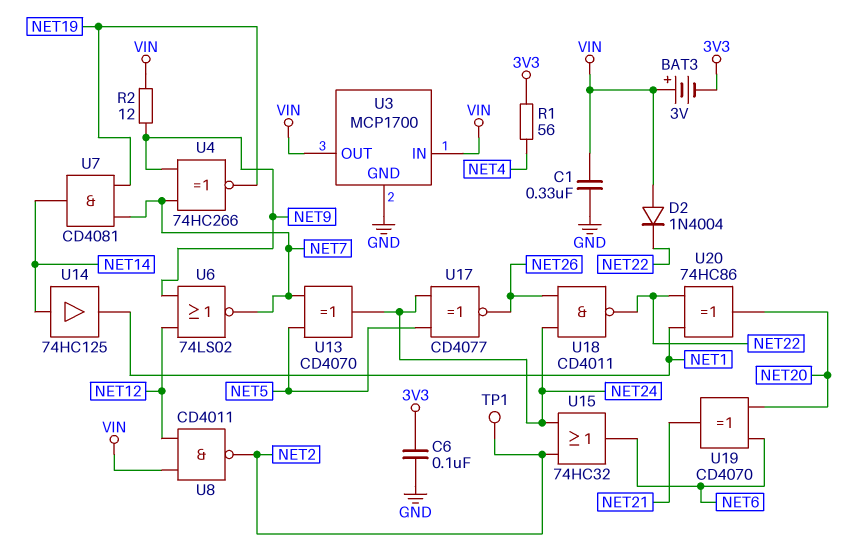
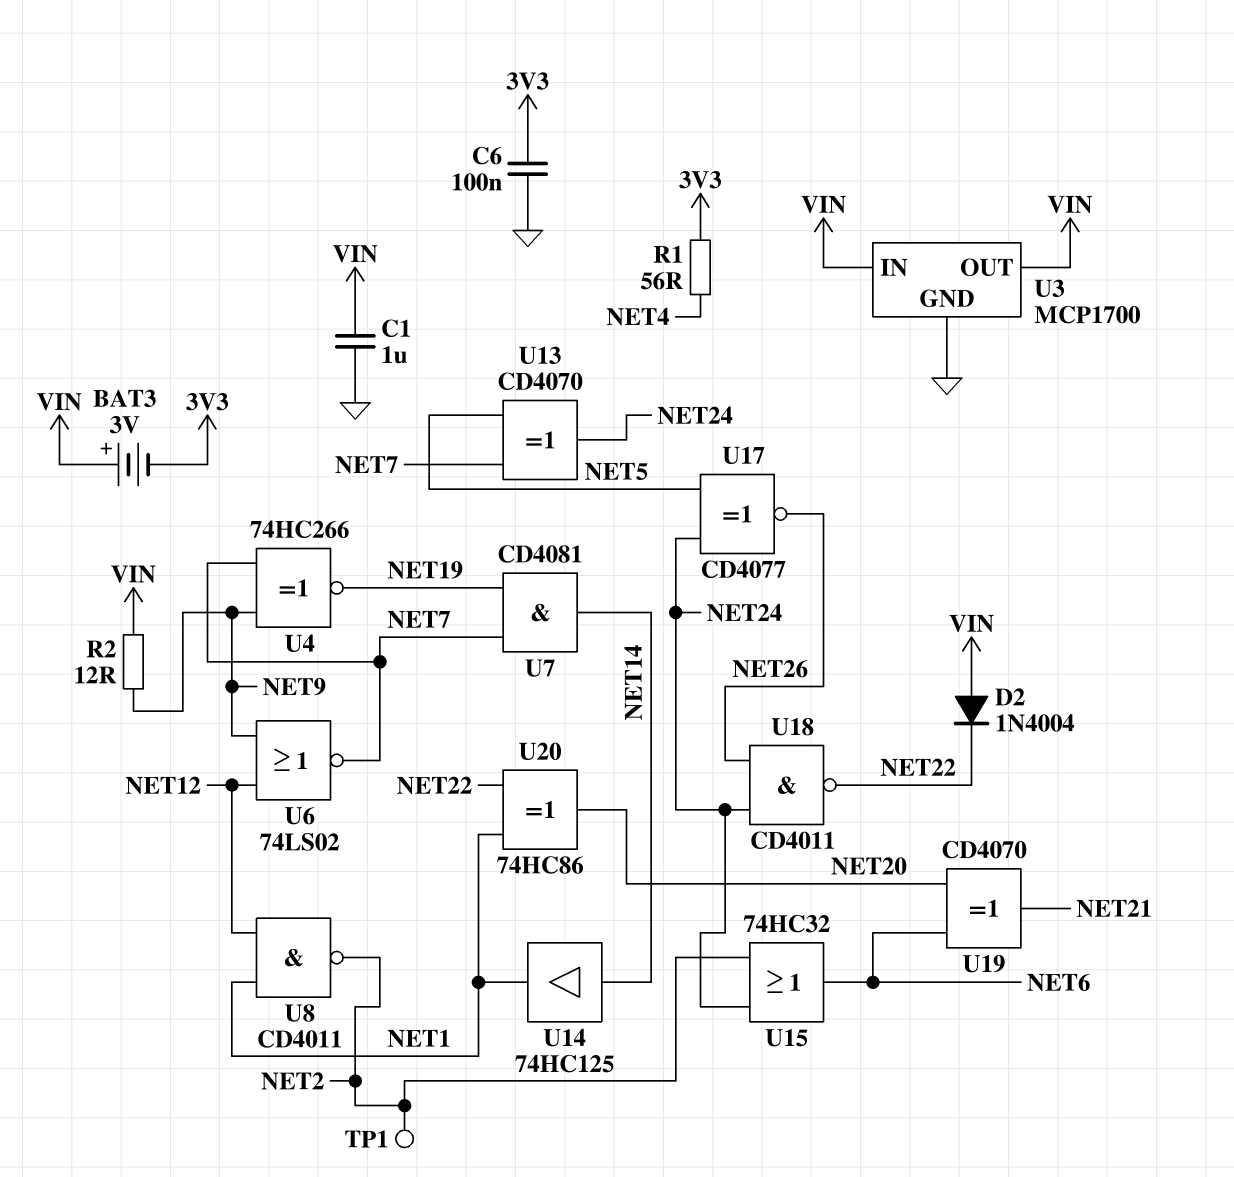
C1: 330nF (GND, VIN) -> 1uF (GND, VIN)
U8: NAND CD4011 (in NET12, in VIN, out NET2) -> NAND CD4011 (in NET1, in NET12, out NET2)

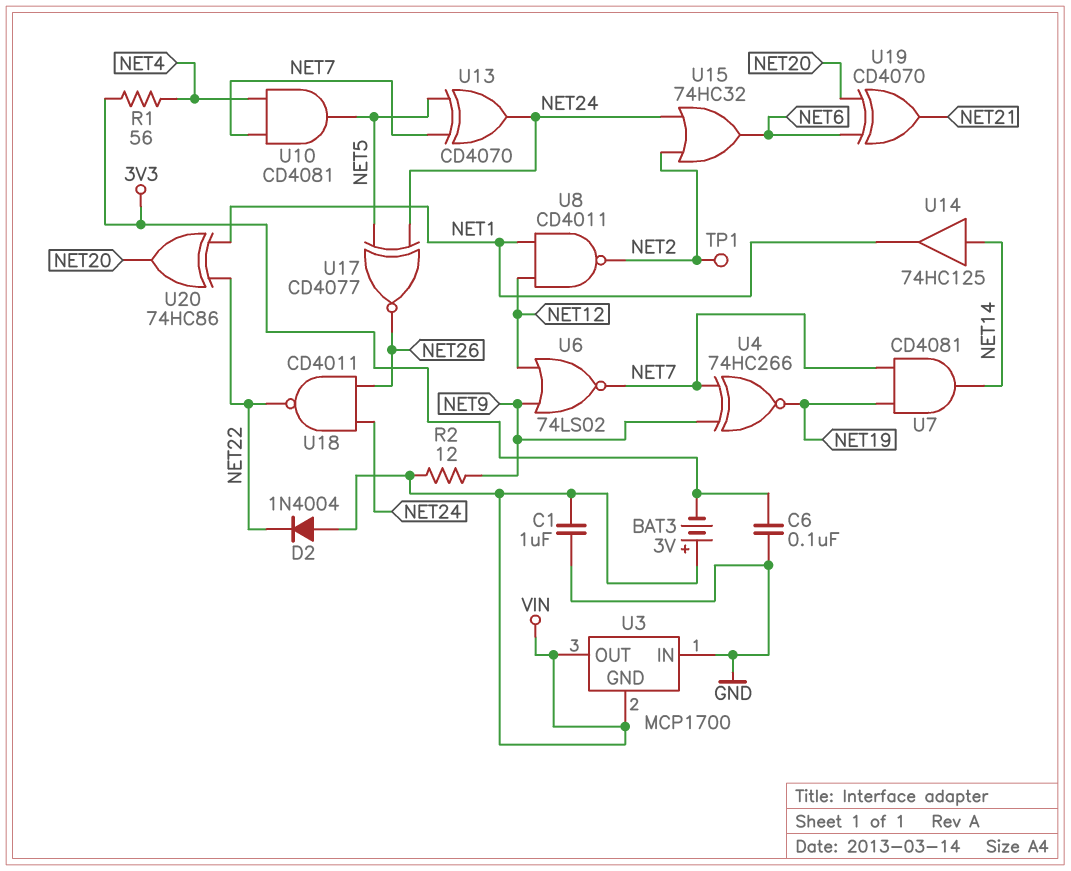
U3 pin GND: GND -> VIN
U3 pin IN: VIN -> GND
U10: none -> AND CD4081 (in NET4, in NET7, out NET5)

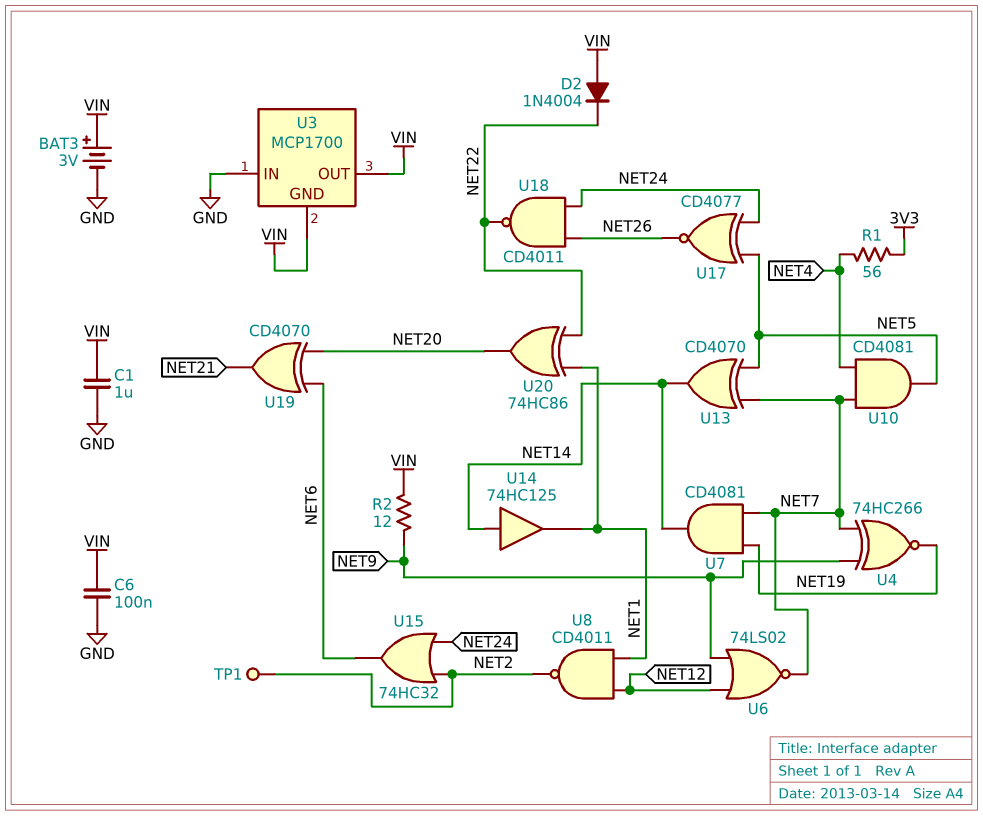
BAT3: 3V (plus VIN, minus 3V3) -> 3V (plus VIN, minus GND)
C6: 100nF (3V3, GND) -> 100nF (GND, VIN)
U13: XOR CD4070 (in NET5, in NET7, out NET24) -> XOR CD4070 (in NET5, in NET7, out NET14)

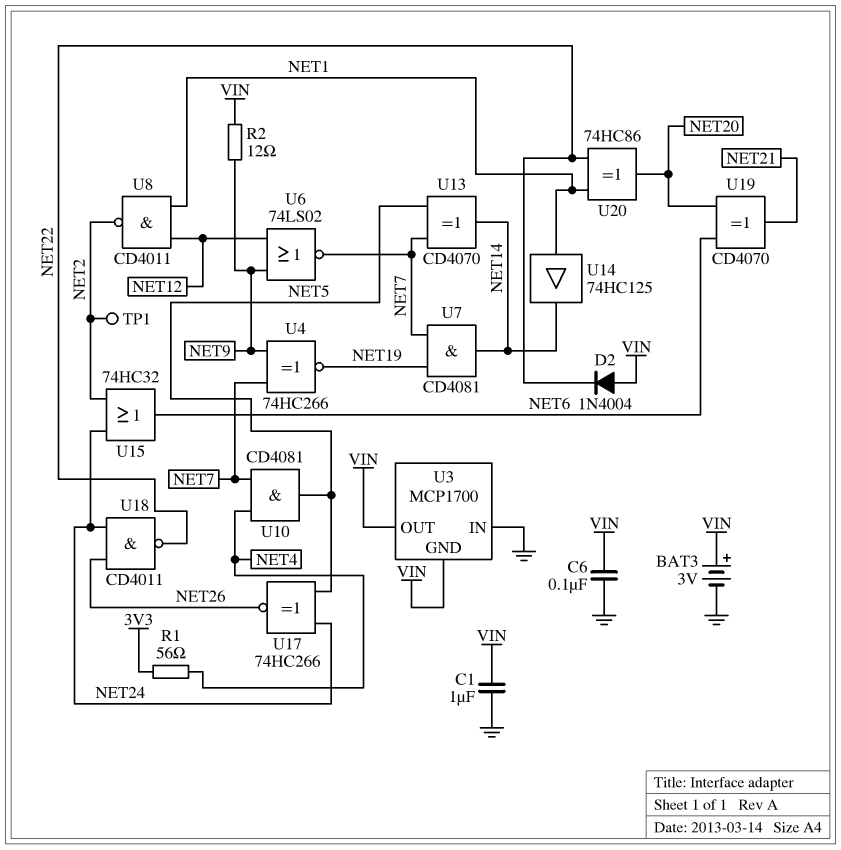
U14: buffer 74HC125 (in NET14, out NET1) -> buffer 74HC125 (in NET1, out NET14)
U17: XNOR CD4077 (in NET5, in NET24, out NET26) -> XNOR 74HC266 (in NET5, in NET24, out NET26)

